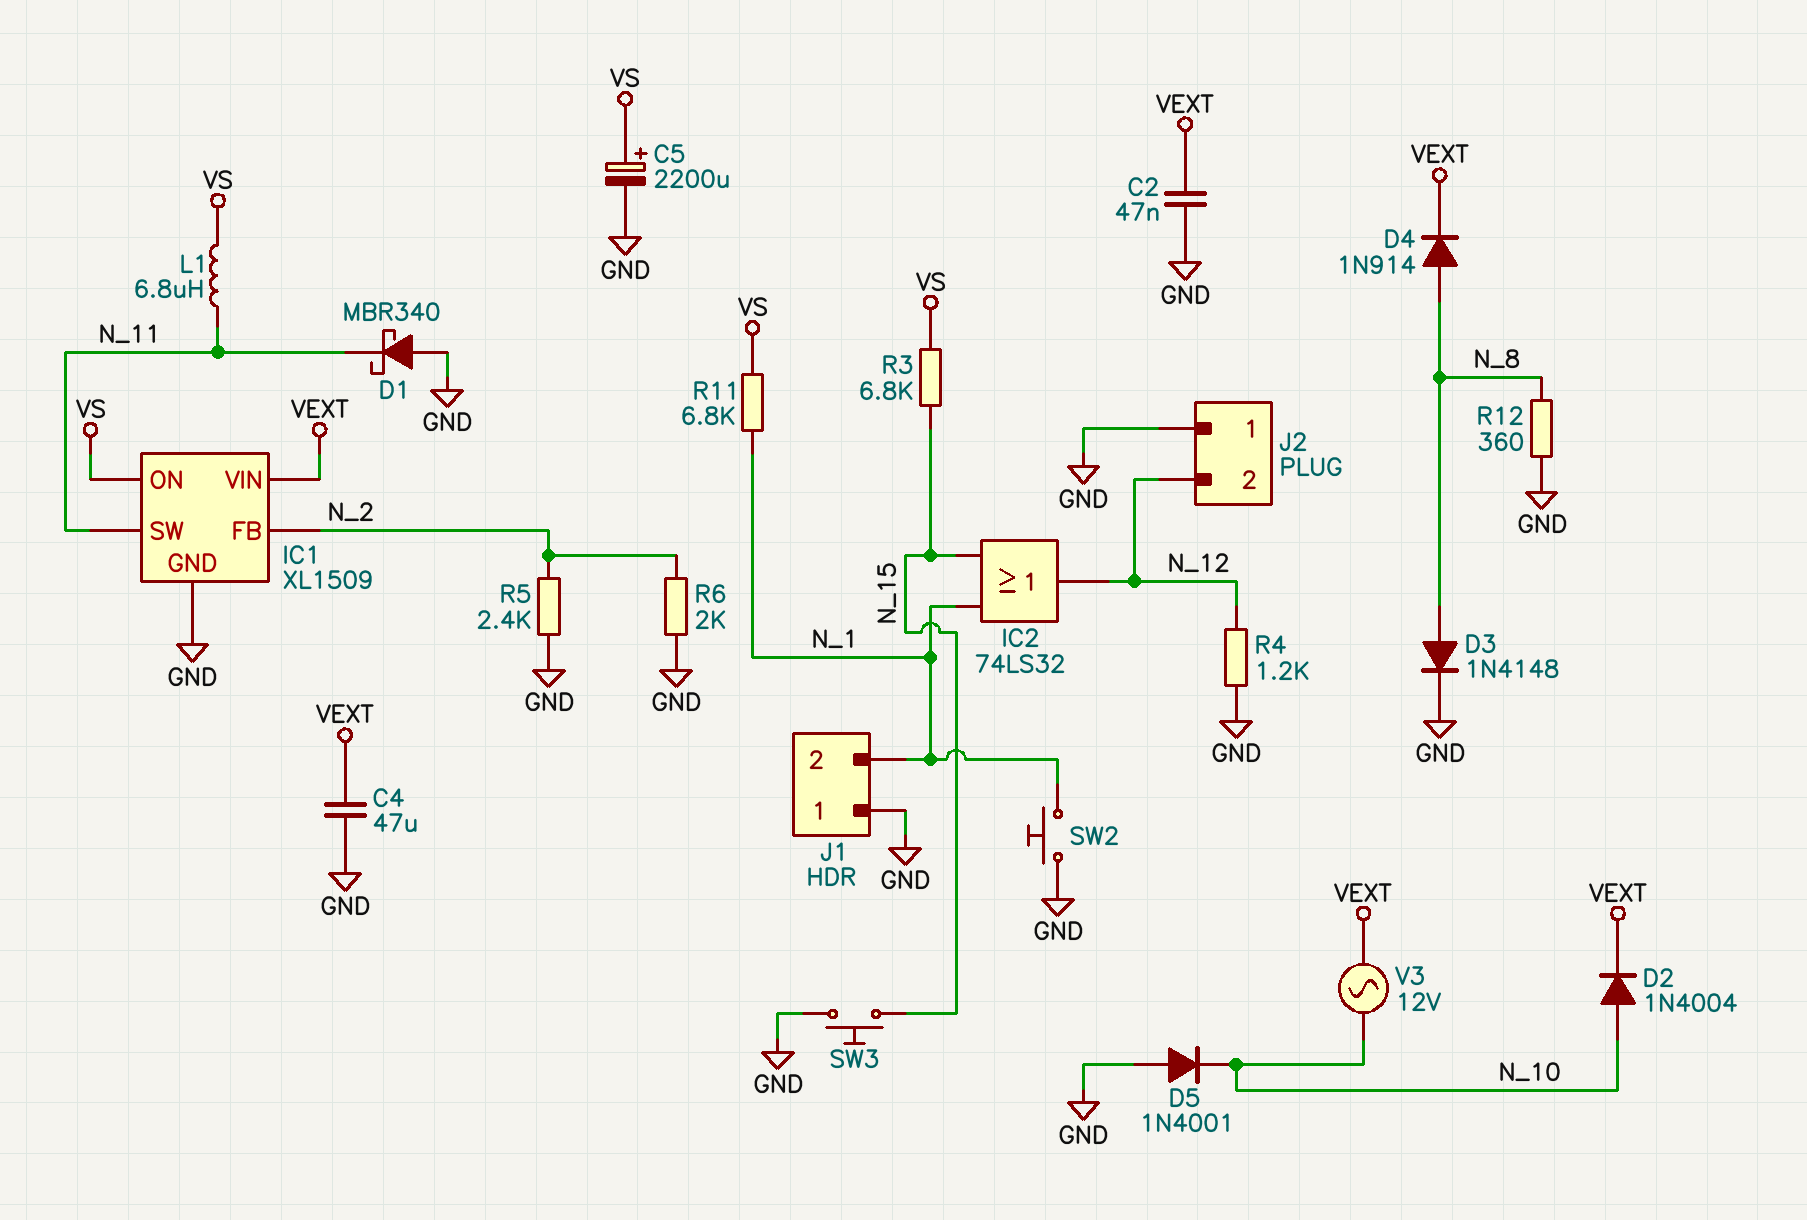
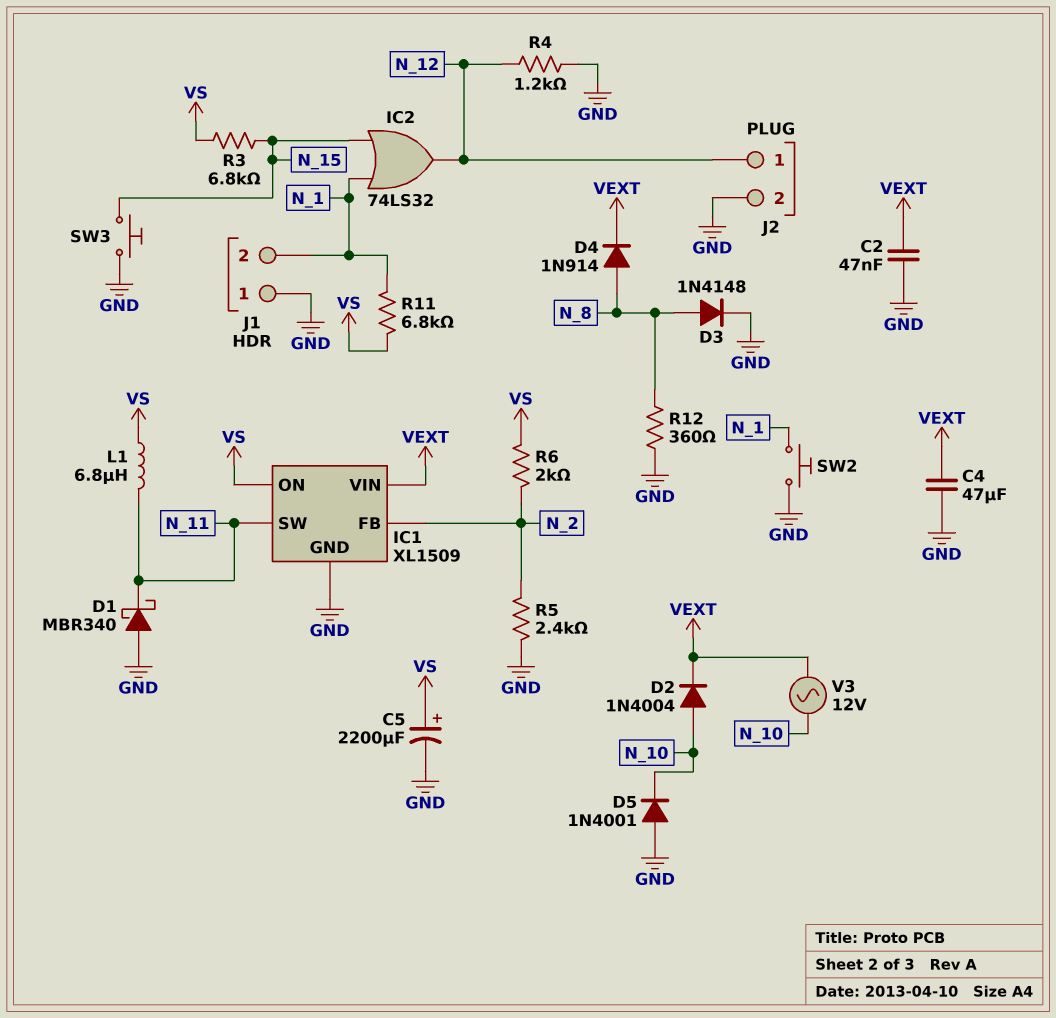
J2 pin 1: GND -> N_12
J2 pin 2: N_12 -> GND
R6: 2k (GND, N_2) -> 2k (N_2, VS)

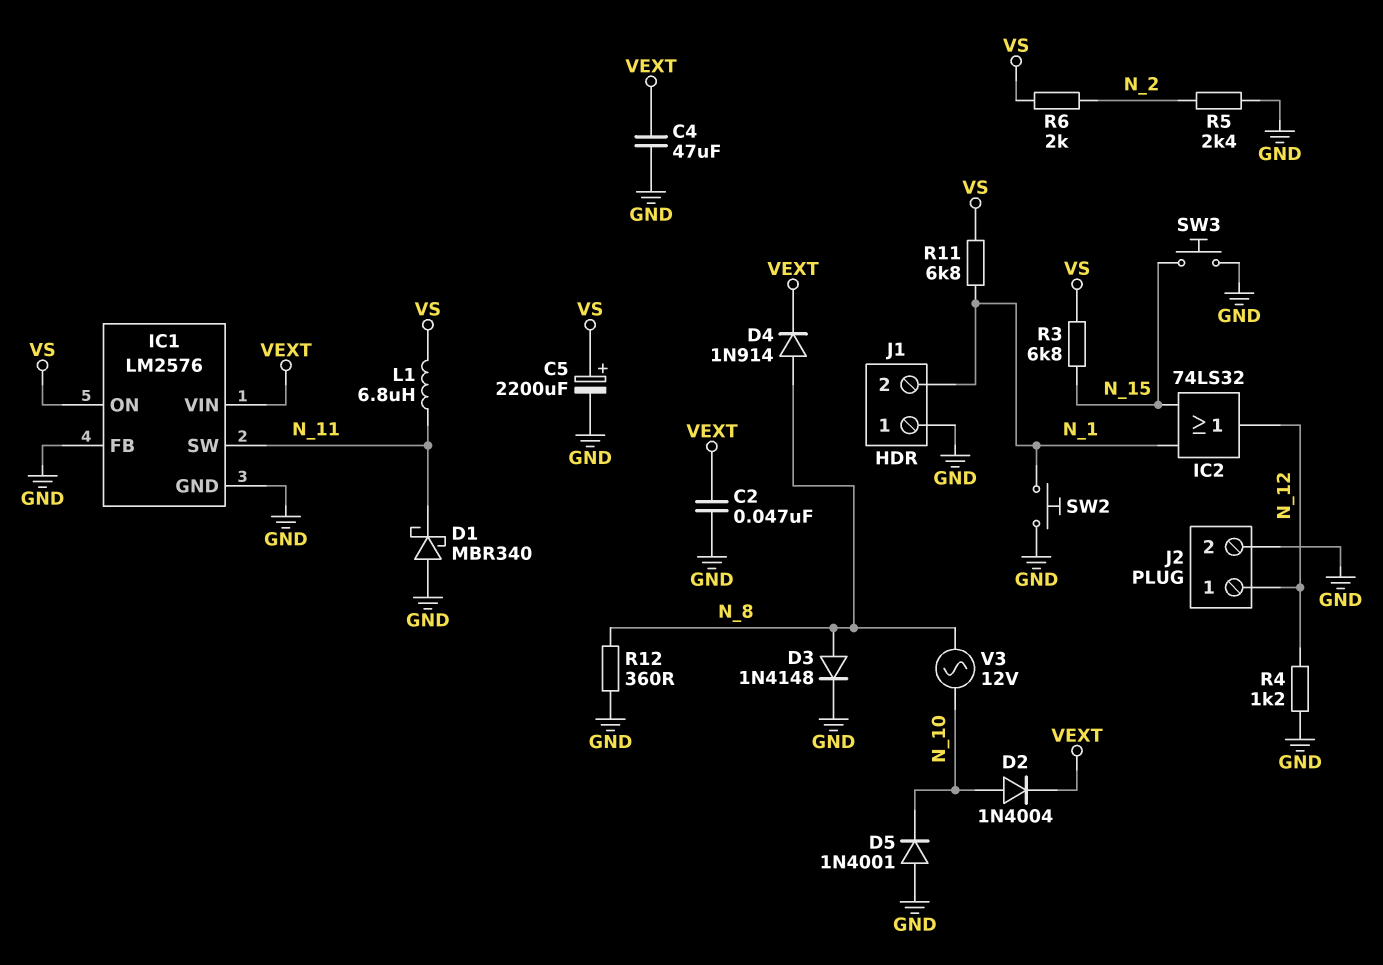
IC1: XL1509 -> LM2576
IC1 pin FB: N_2 -> GND
V3: AC 12V (N_10, VEXT) -> AC 12V (N_8, N_10)

